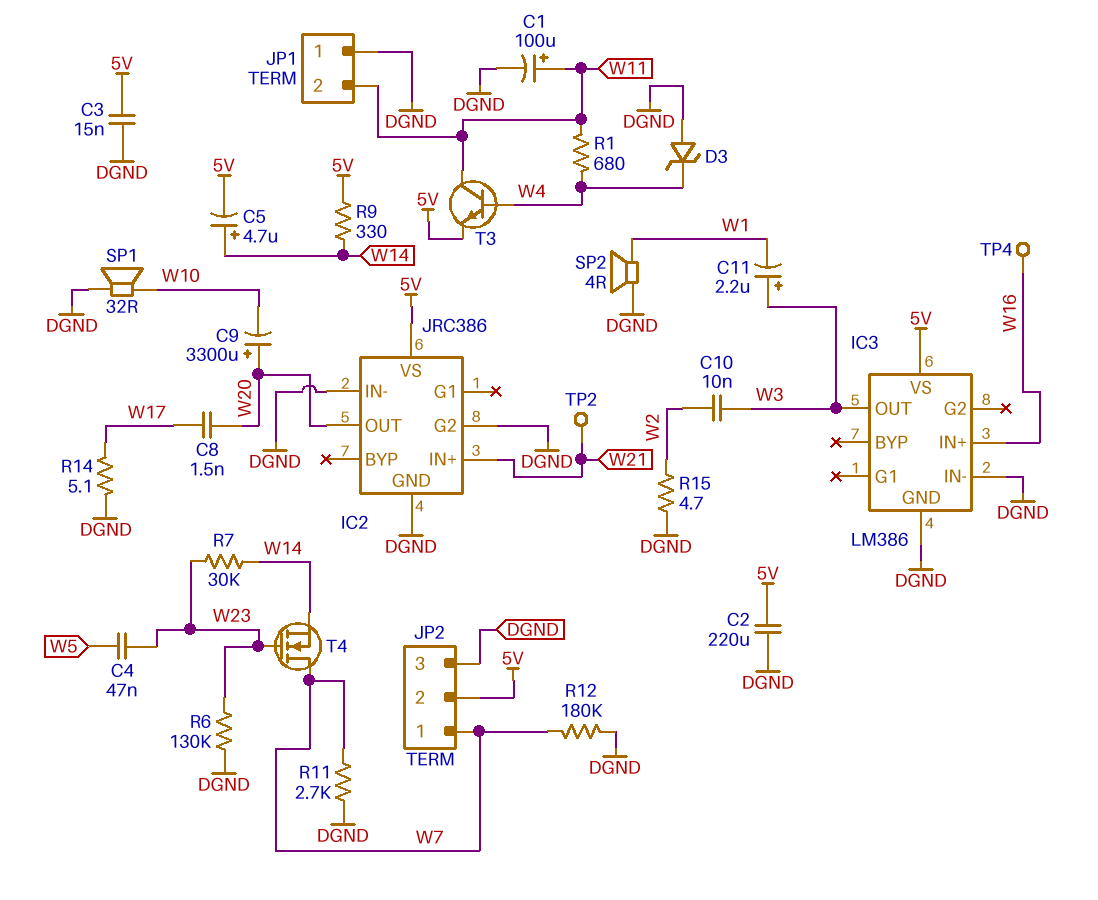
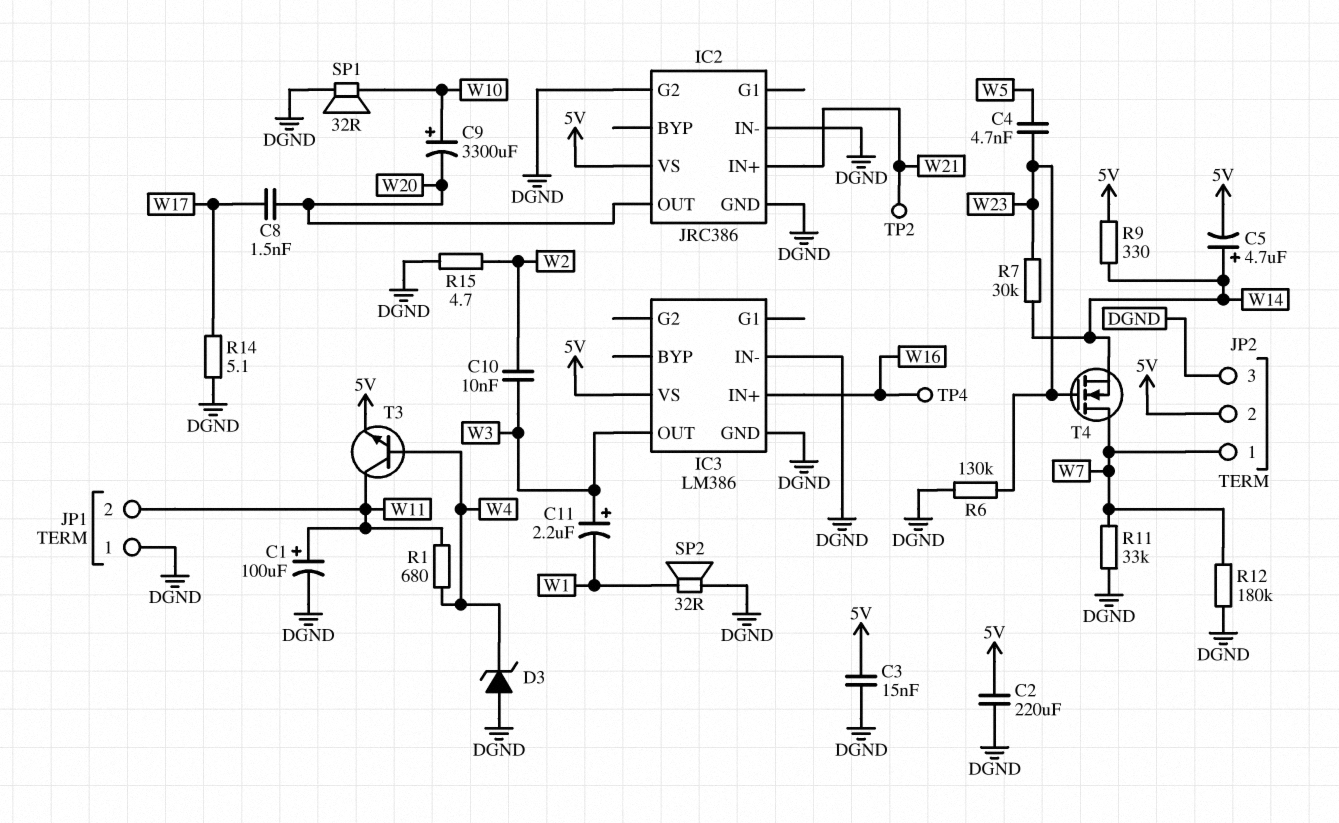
C4: 47nF (W5, W23) -> 4.7nF (W5, W23)
C9: 3300uF (plus W20, minus W10) -> 3300uF (plus W10, minus W20)
R11: 2.7k (DGND, W7) -> 33k (DGND, W7)
SP2: speaker 4R (DGND, W1) -> speaker 32R (DGND, W1)

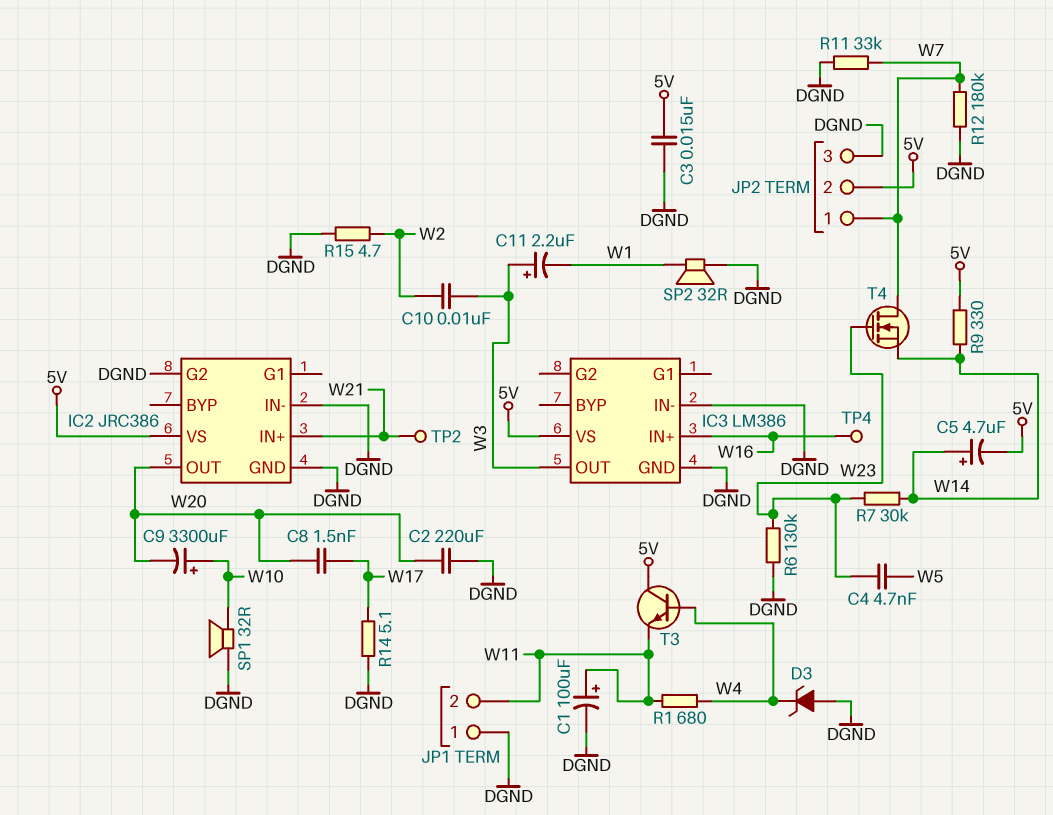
C2: 220uF (5V, DGND) -> 220uF (DGND, W20)
T3: NPN (B W4, C W11, E 5V) -> NPN (B W4, C 5V, E W11)

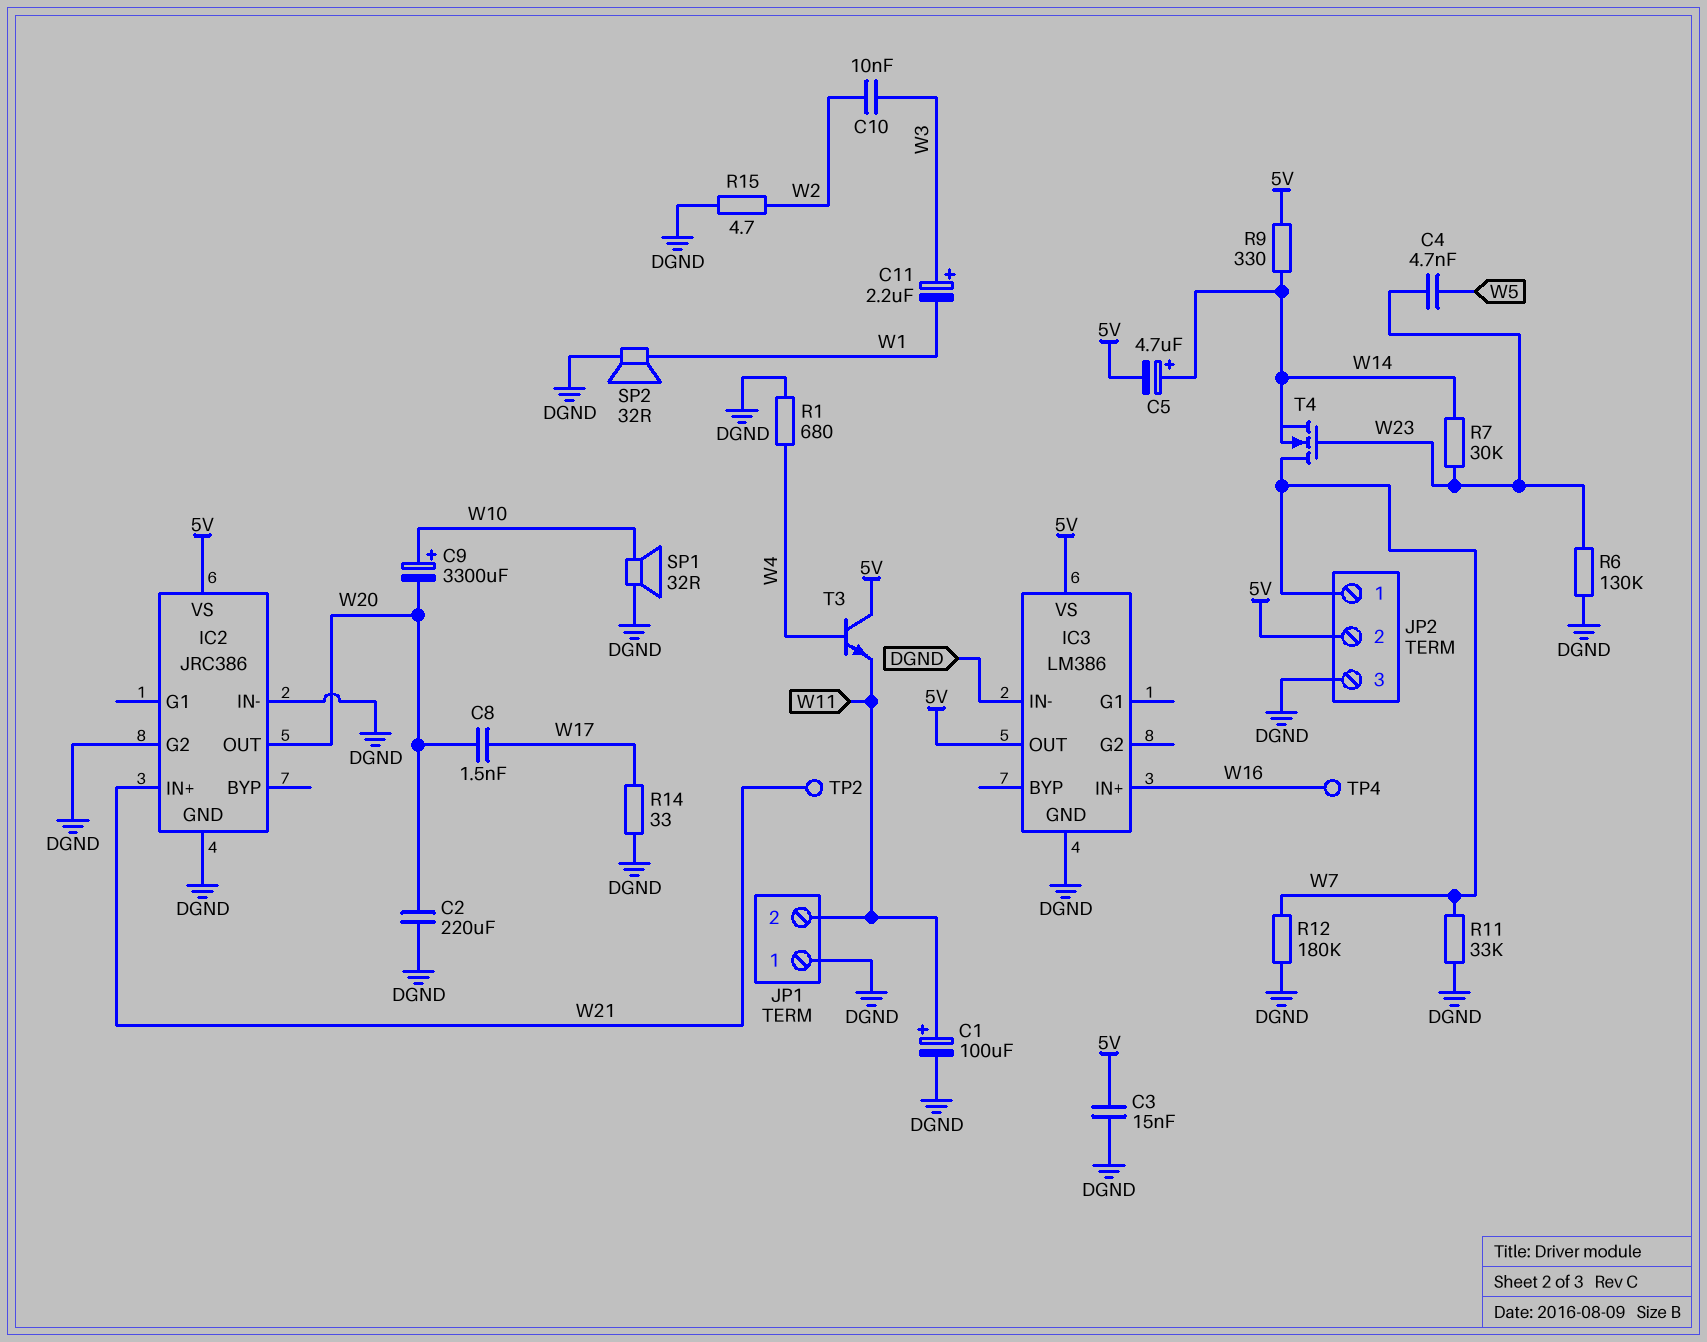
D3: zener (A DGND, K W4) -> none
IC3 pin OUT: W3 -> 5V
R1: 680 (W4, W11) -> 680 (DGND, W4)
R14: 5.1 (DGND, W17) -> 33 (DGND, W17)

